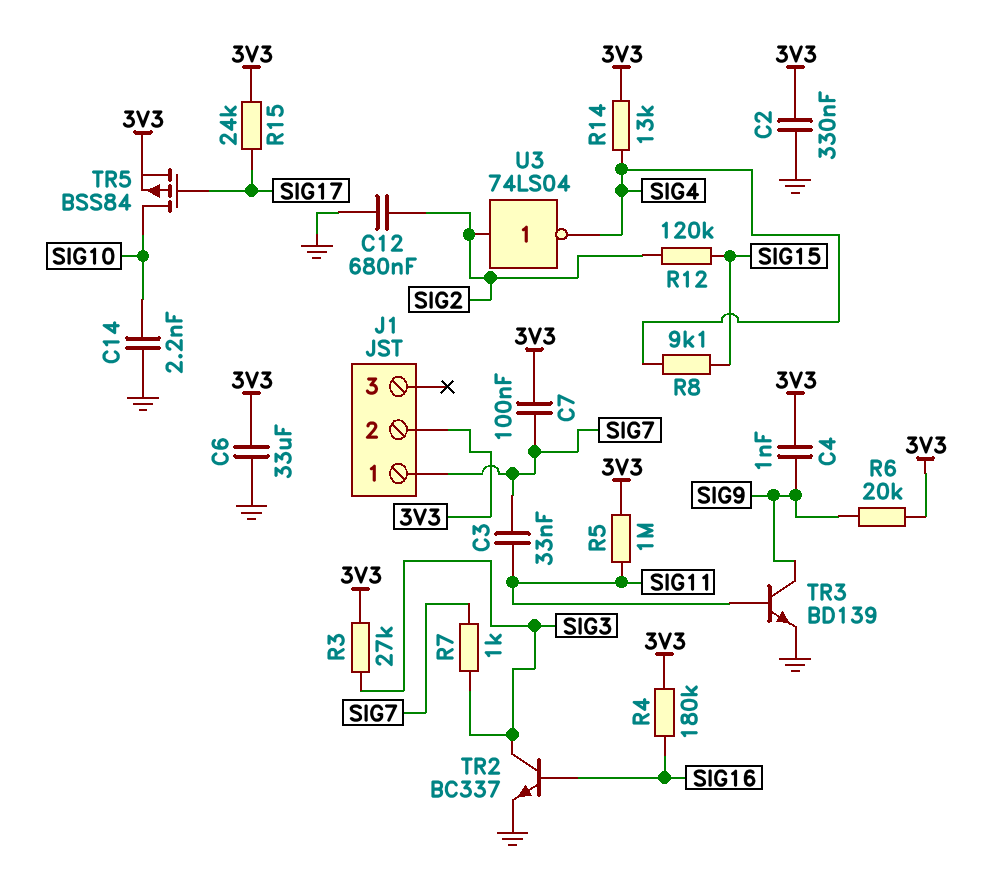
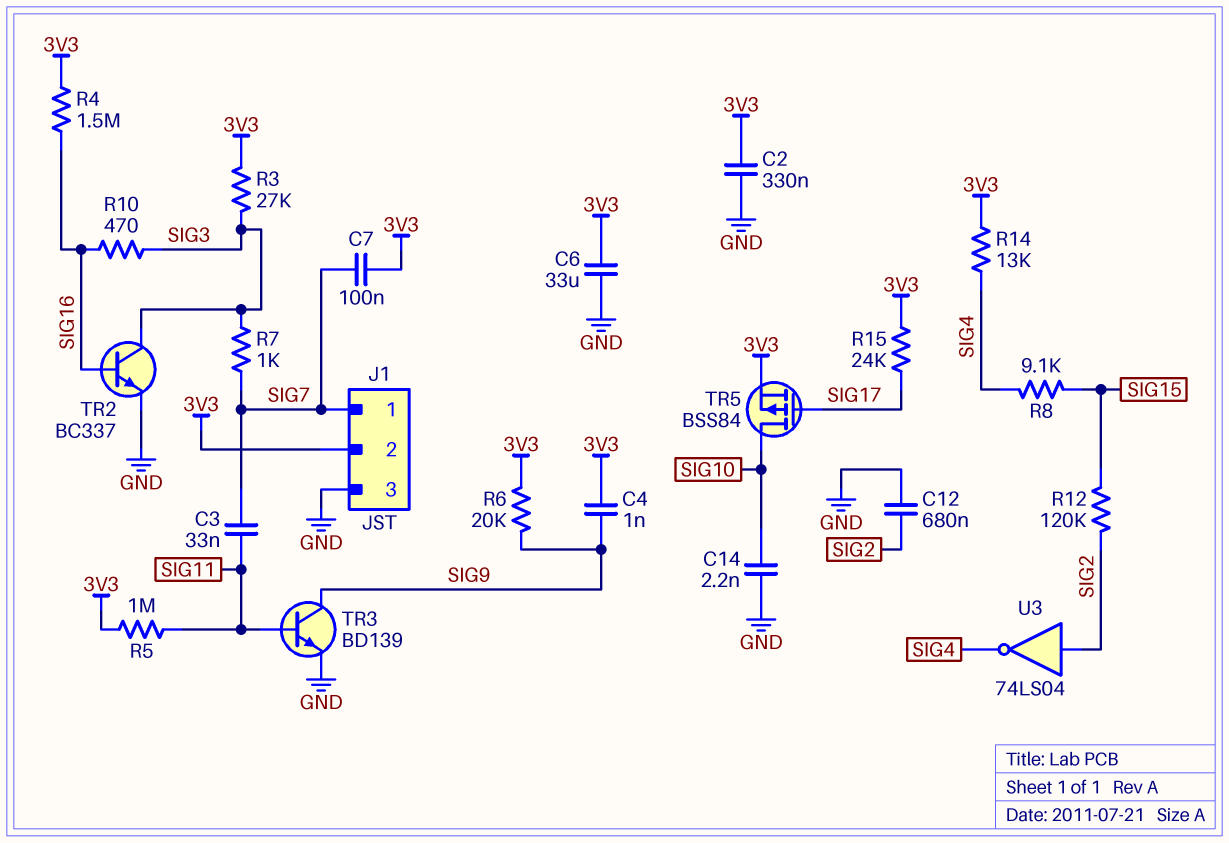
J1 pin 3: none -> GND
R4: 180k (3V3, SIG16) -> 1.5M (3V3, SIG16)
R10: none -> 470 (SIG3, SIG16)

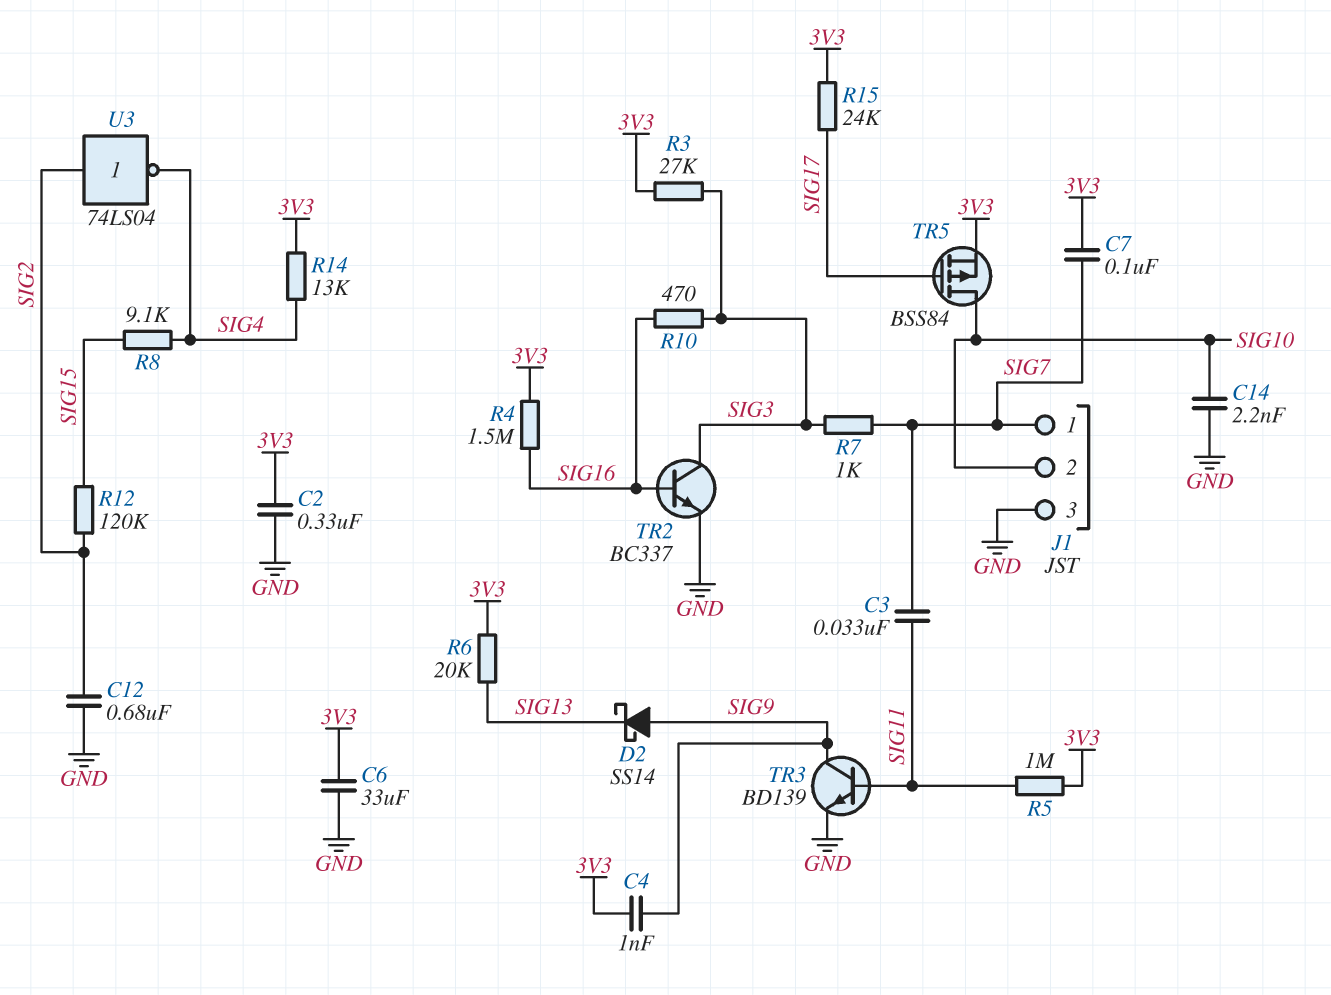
D2: none -> schottky SS14 (A SIG9, K SIG13)
J1 pin 2: 3V3 -> SIG10
R6: 20k (3V3, SIG9) -> 20k (3V3, SIG13)

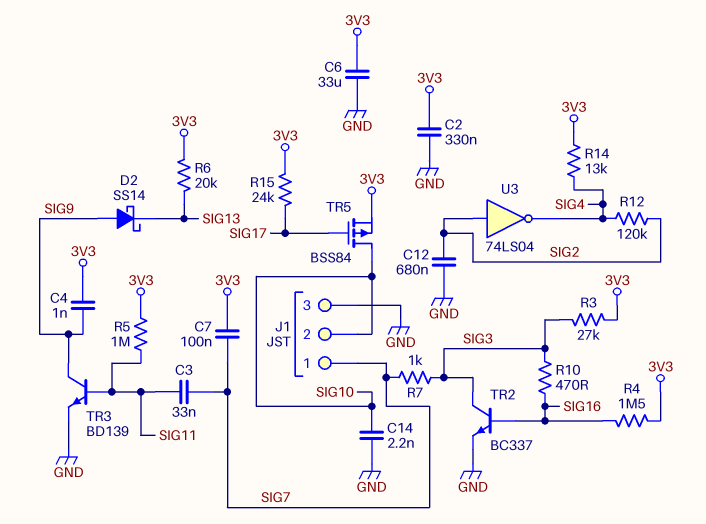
R8: 9.1k (SIG4, SIG15) -> none
R12: 120k (SIG2, SIG15) -> 120k (SIG2, SIG4)

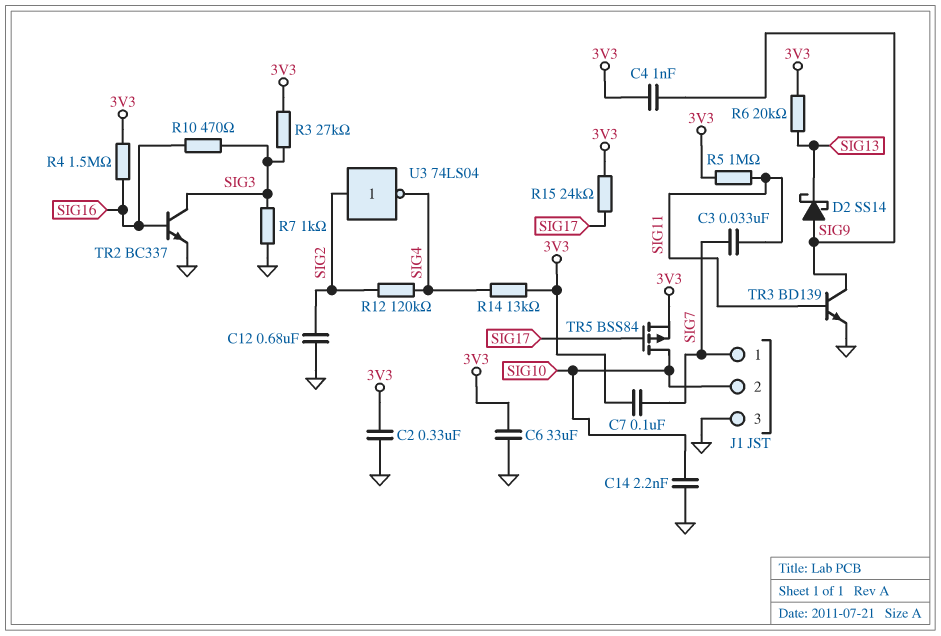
R7: 1k (SIG3, SIG7) -> 1k (GND, SIG3)

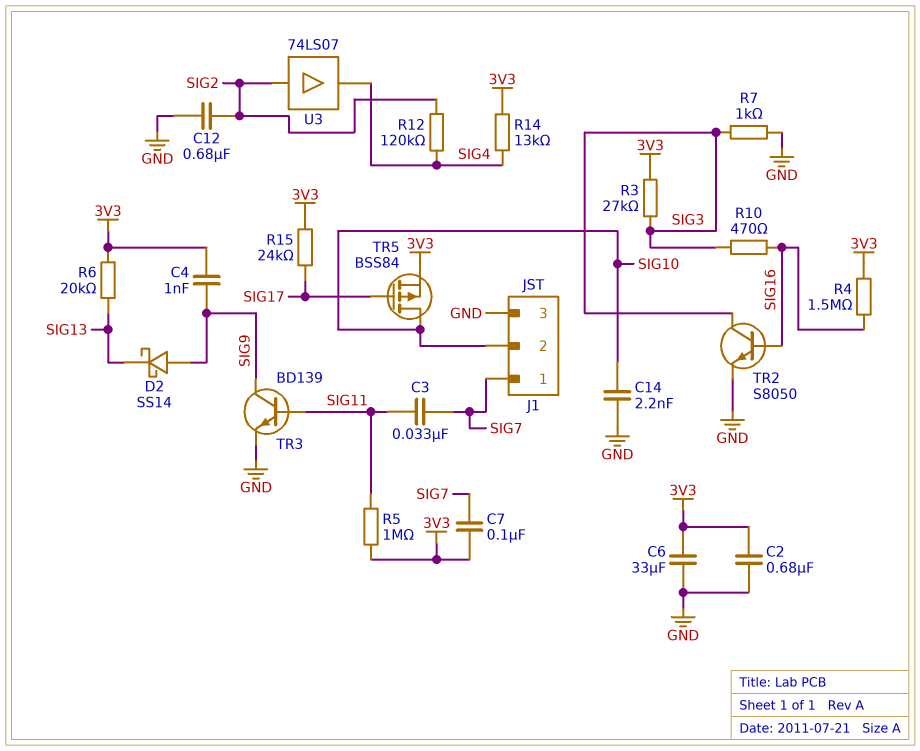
C2: 330nF (3V3, GND) -> 680nF (3V3, GND)
TR2: NPN BC337 (B SIG16, C SIG3, E GND) -> NPN S8050 (B SIG16, C SIG3, E GND)
U3: NOT 74LS04 (in SIG2, out SIG4) -> buffer 74LS07 (in SIG2, out SIG4)

